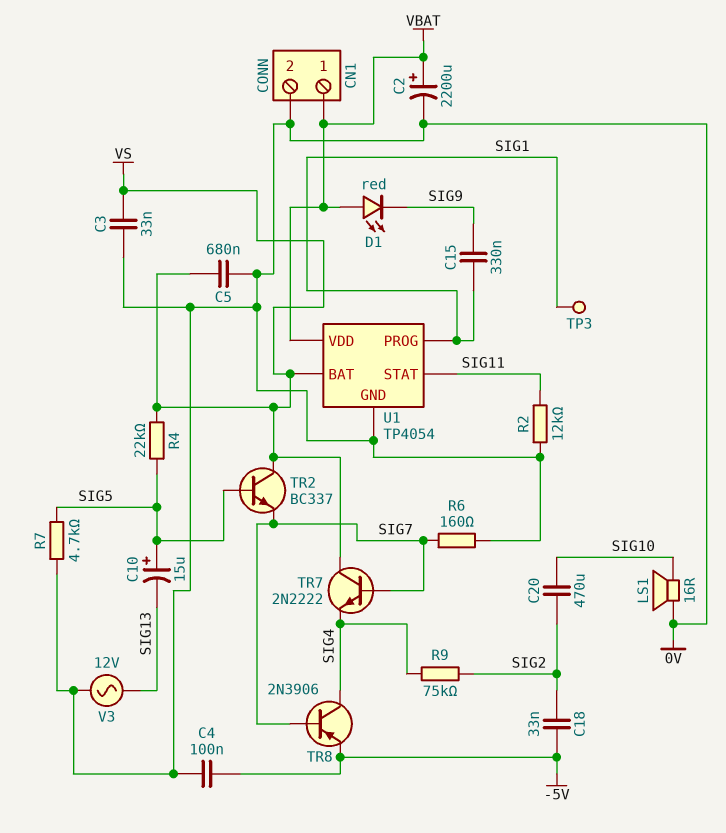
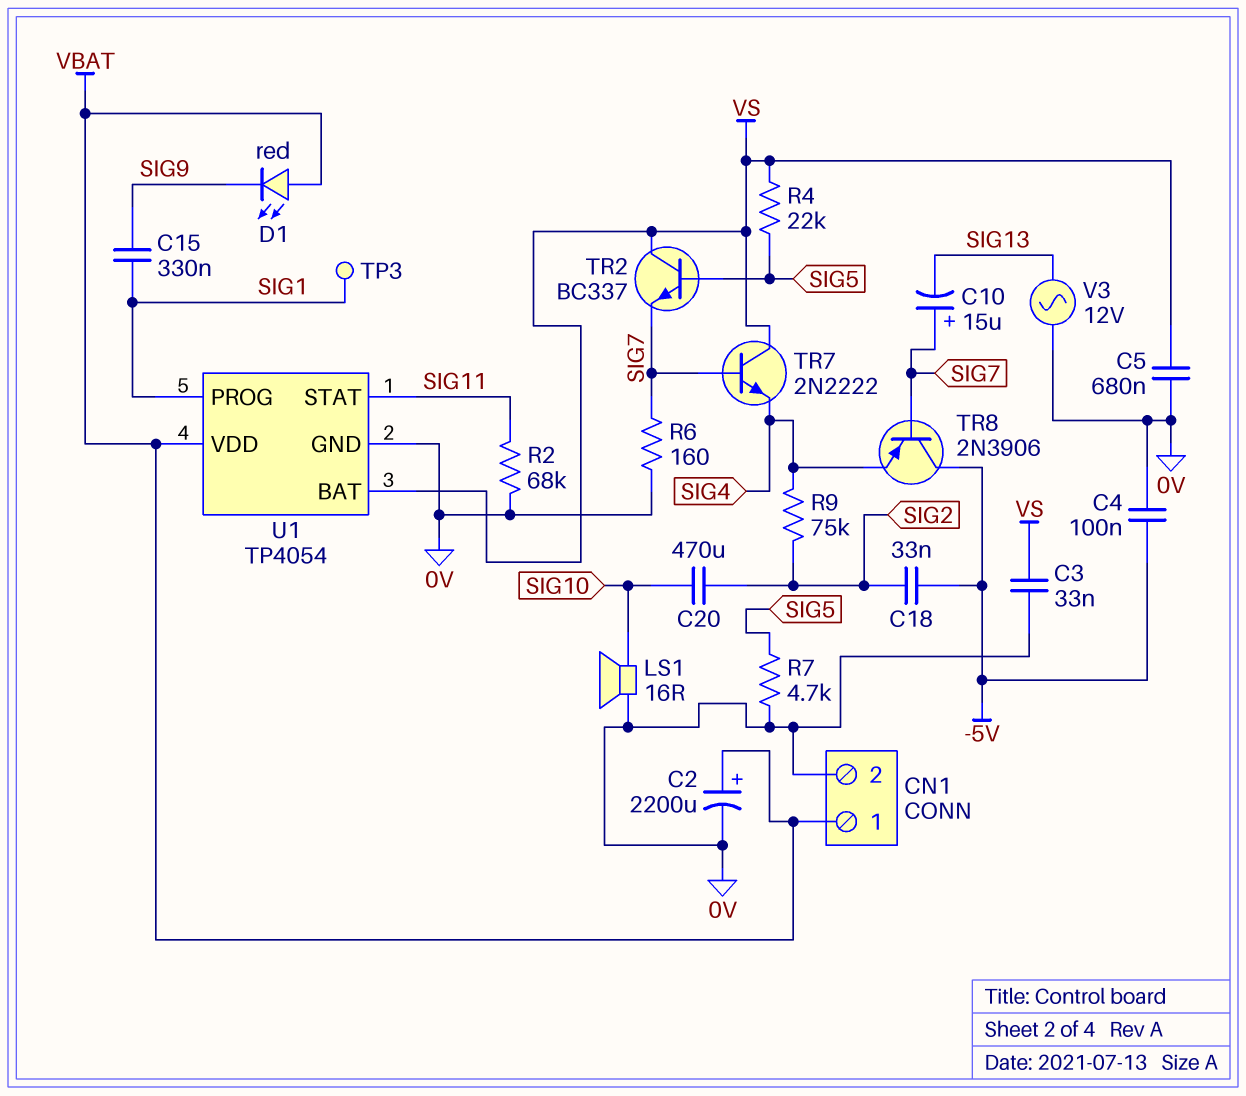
C10: 15uF (plus SIG5, minus SIG13) -> 15uF (plus SIG7, minus SIG13)
R2: 12k (0V, SIG11) -> 68k (0V, SIG11)
TR8: PNP 2N3906 (B SIG7, C SIG4, E -5V) -> PNP 2N3906 (B SIG7, C -5V, E SIG4)

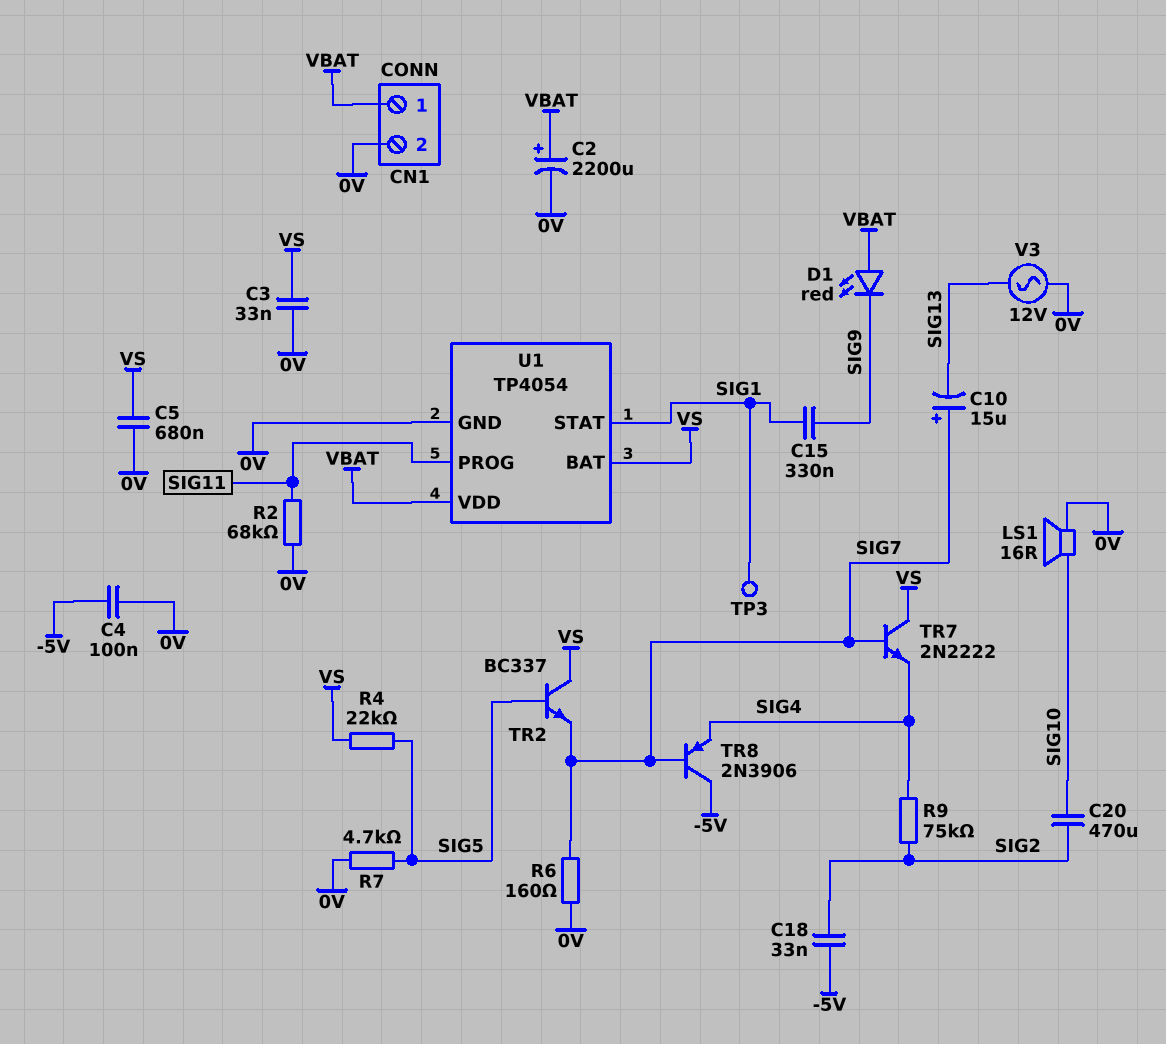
U1 pin PROG: SIG1 -> SIG11
U1 pin STAT: SIG11 -> SIG1

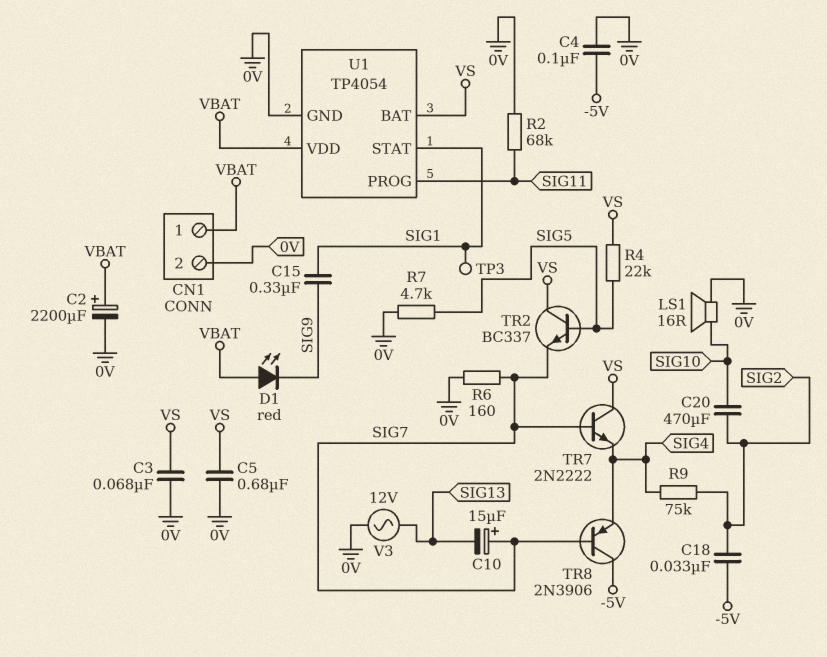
C3: 33nF (0V, VS) -> 68nF (0V, VS)

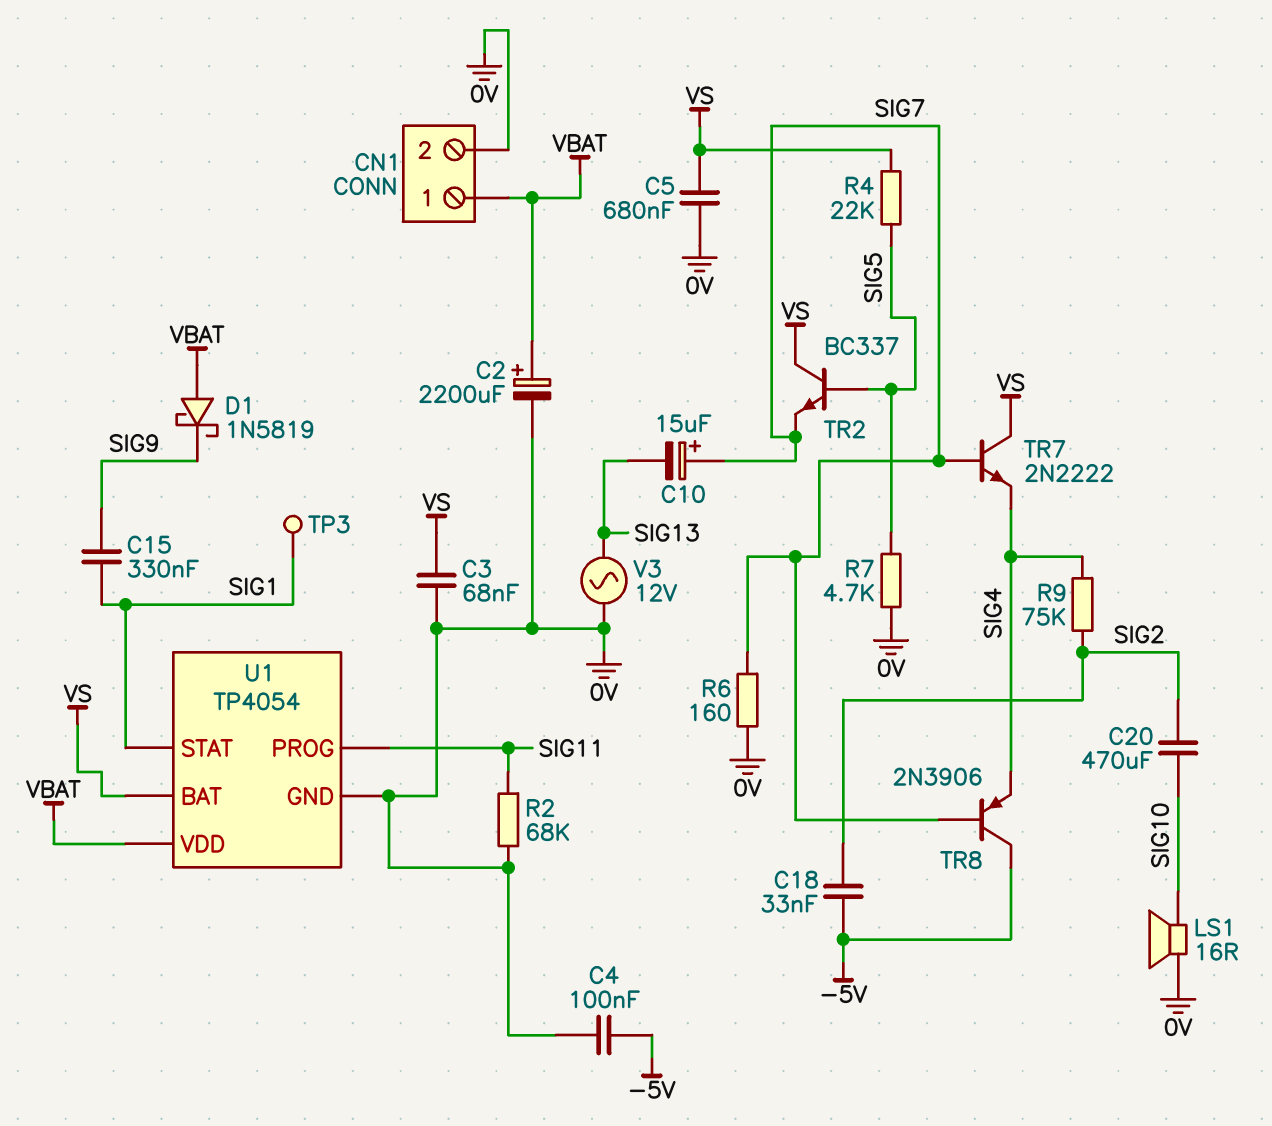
D1: LED red (A VBAT, K SIG9) -> schottky 1N5819 (A VBAT, K SIG9)

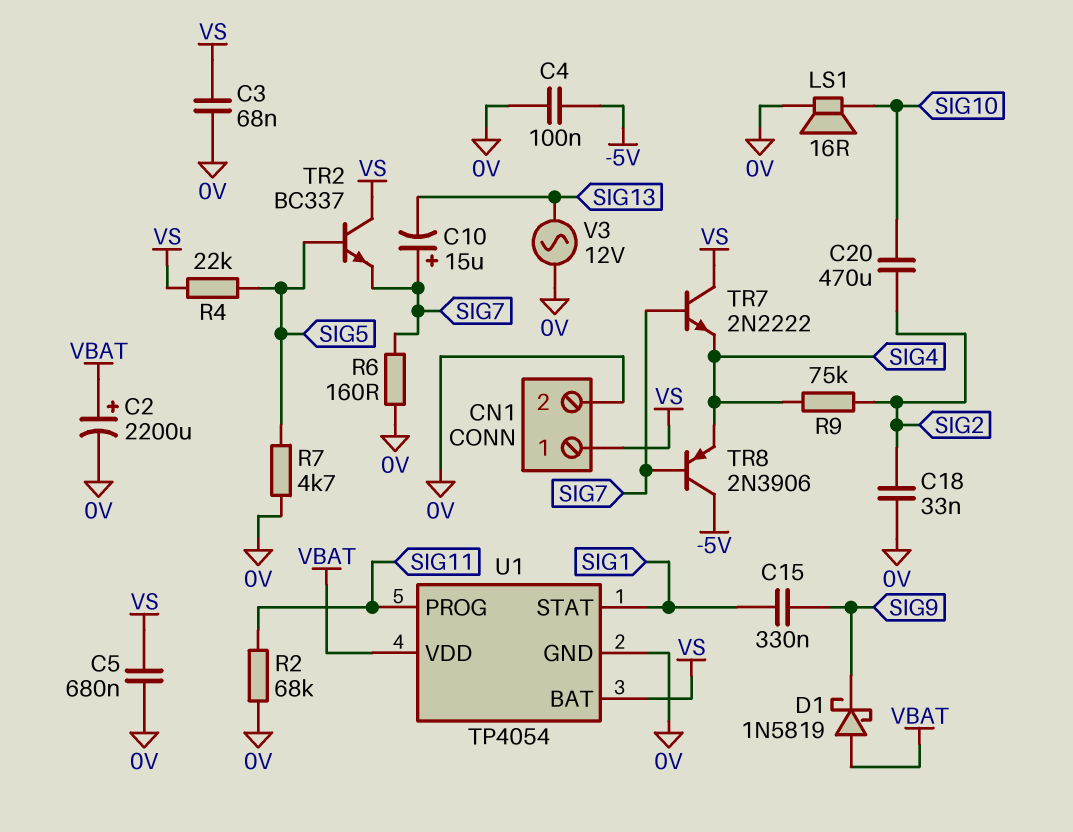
C18: 33nF (-5V, SIG2) -> 33nF (0V, SIG2)
CN1 pin 1: VBAT -> VS
TP3: test point (SIG1) -> none

